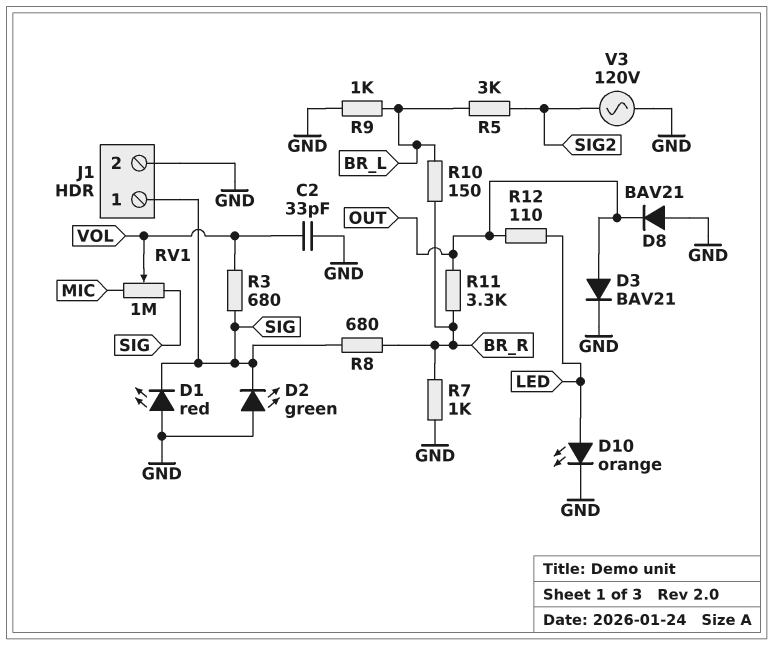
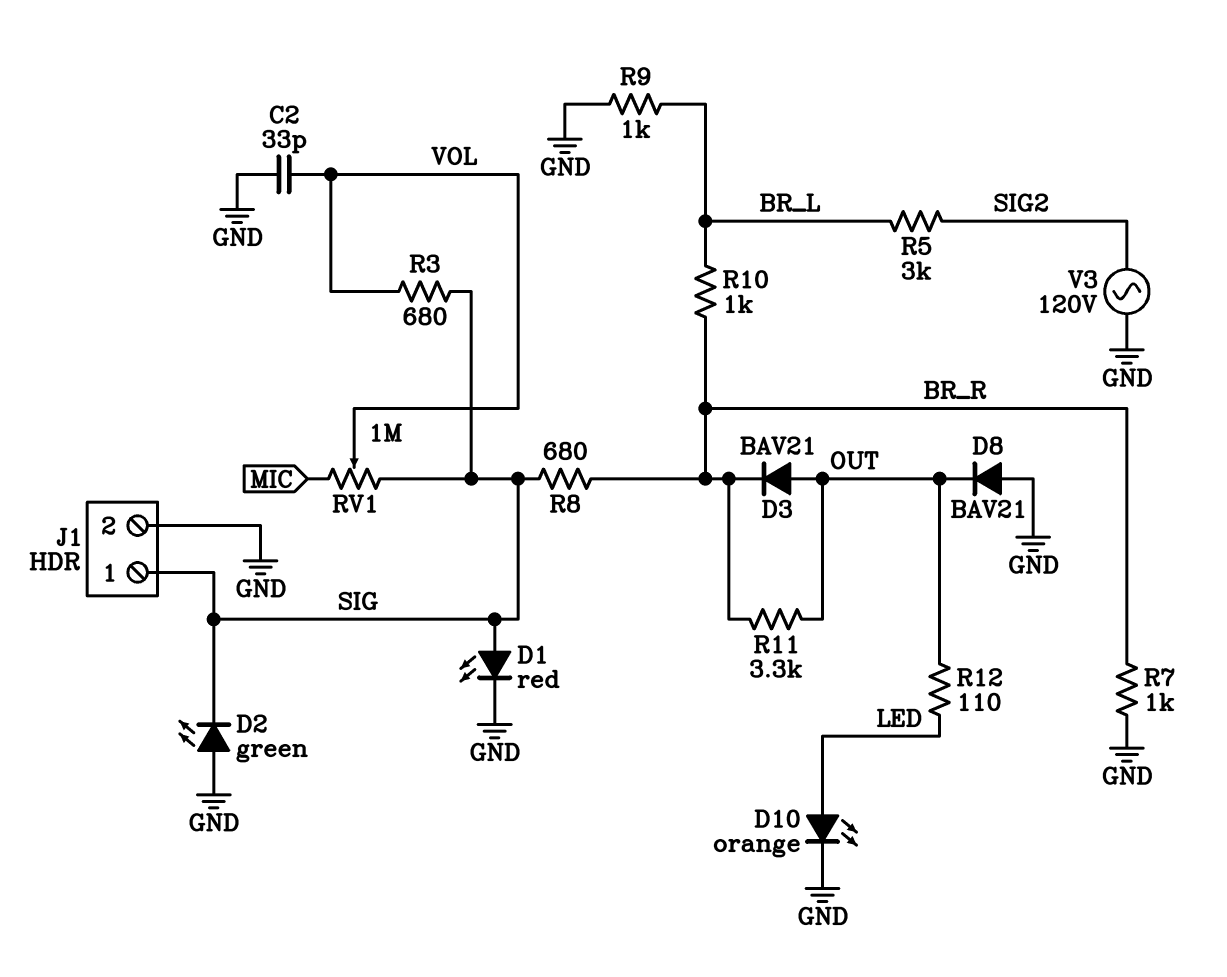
D1: LED red (A GND, K SIG) -> LED red (A SIG, K GND)
D3: diode BAV21 (A OUT, K GND) -> diode BAV21 (A OUT, K BR_R)
R10: 150 (BR_L, BR_R) -> 1k (BR_L, BR_R)

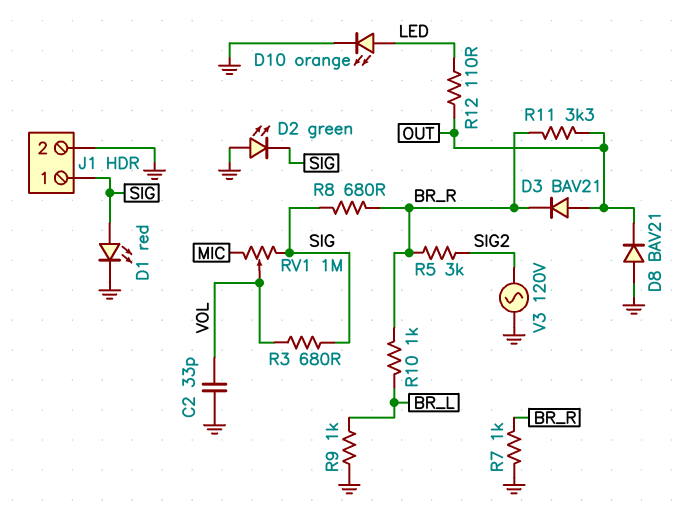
R5: 3k (BR_L, SIG2) -> 3k (BR_R, SIG2)

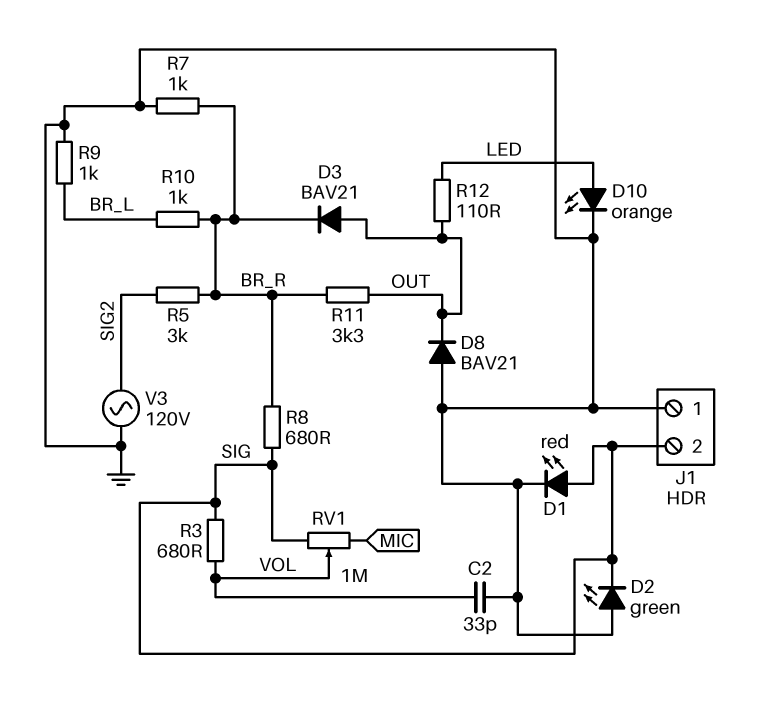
J1 pin 1: SIG -> GND
J1 pin 2: GND -> SIG

